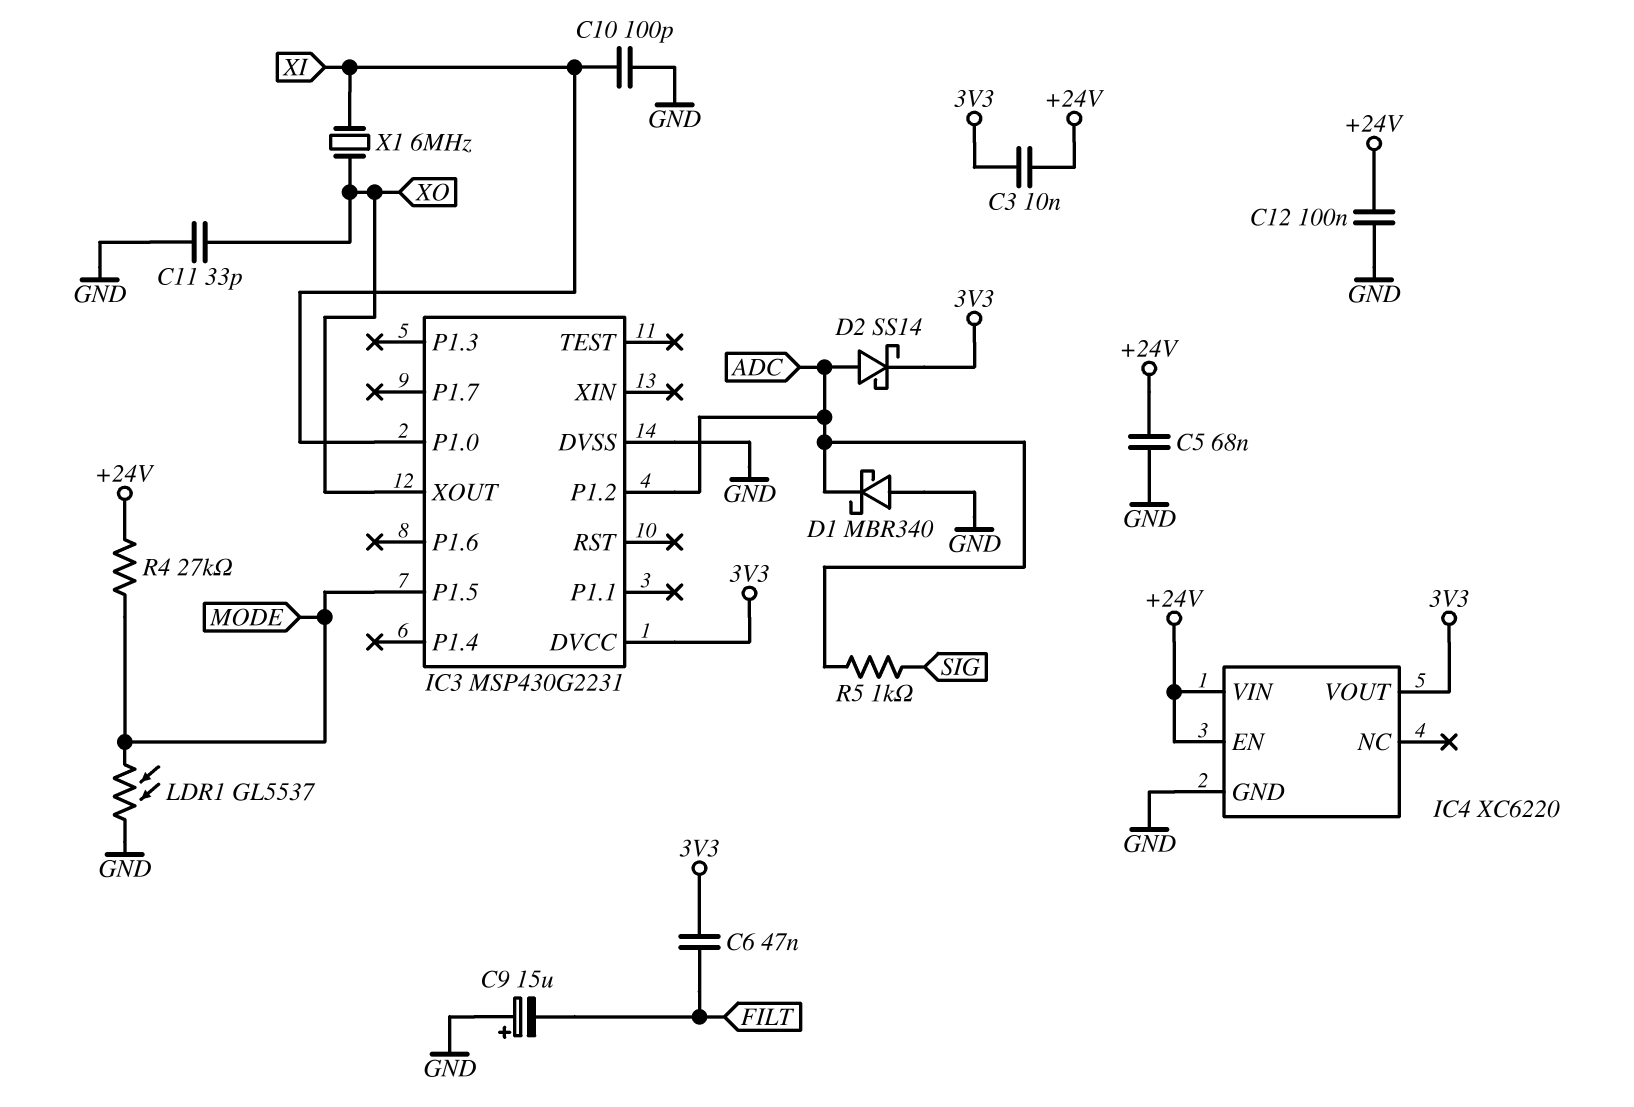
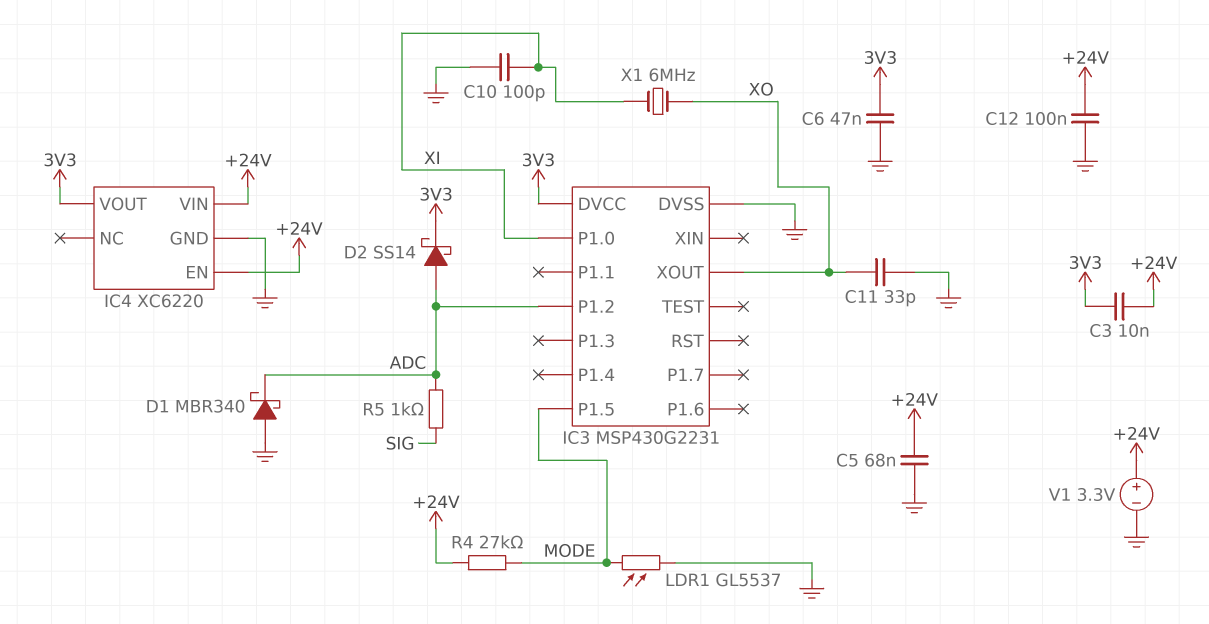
C6: 47nF (3V3, FILT) -> 47nF (3V3, GND)
C9: 15uF (plus GND, minus FILT) -> none
V1: none -> 3.3V (plus +24V, minus GND)

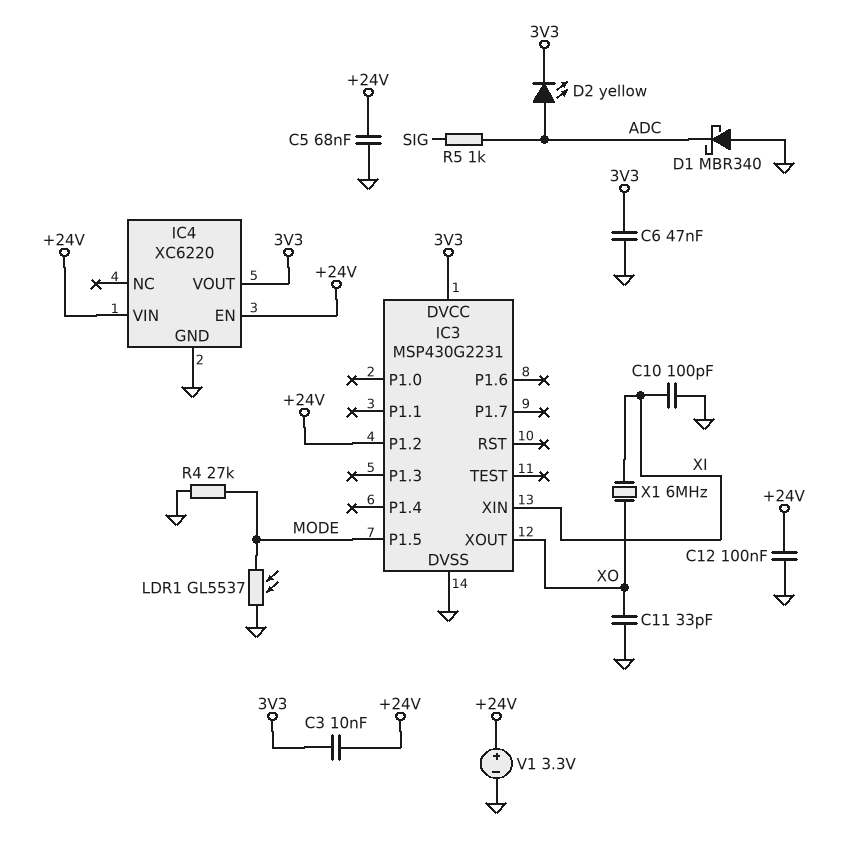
D2: schottky SS14 (A ADC, K 3V3) -> LED yellow (A ADC, K 3V3)
IC3 pin P1.0: XI -> none
IC3 pin P1.2: ADC -> +24V
IC3 pin XIN: none -> XI
R4: 27k (+24V, MODE) -> 27k (GND, MODE)

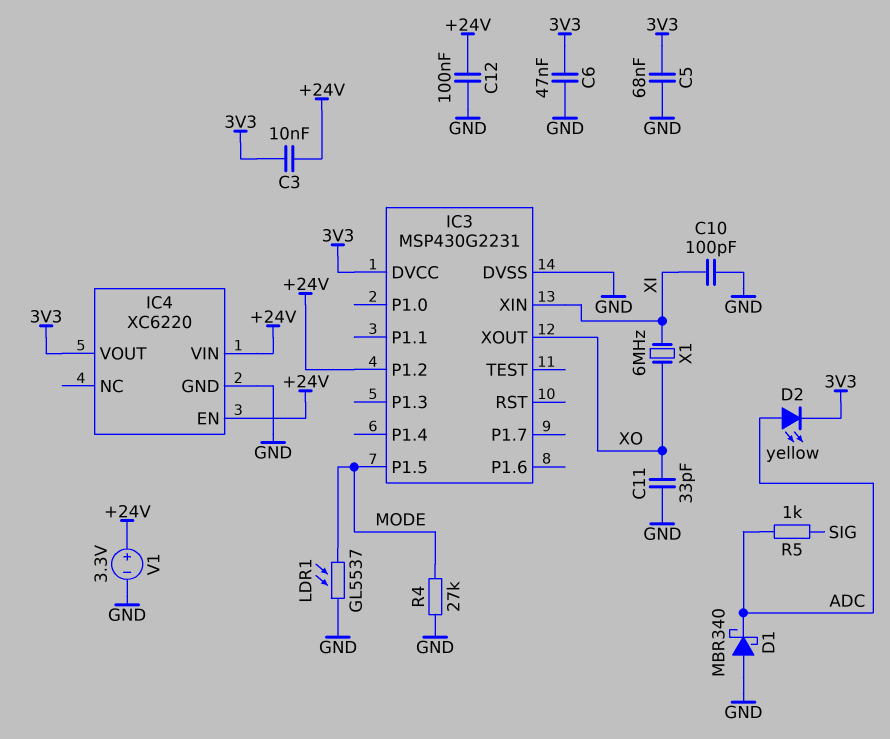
C5: 68nF (+24V, GND) -> 68nF (3V3, GND)

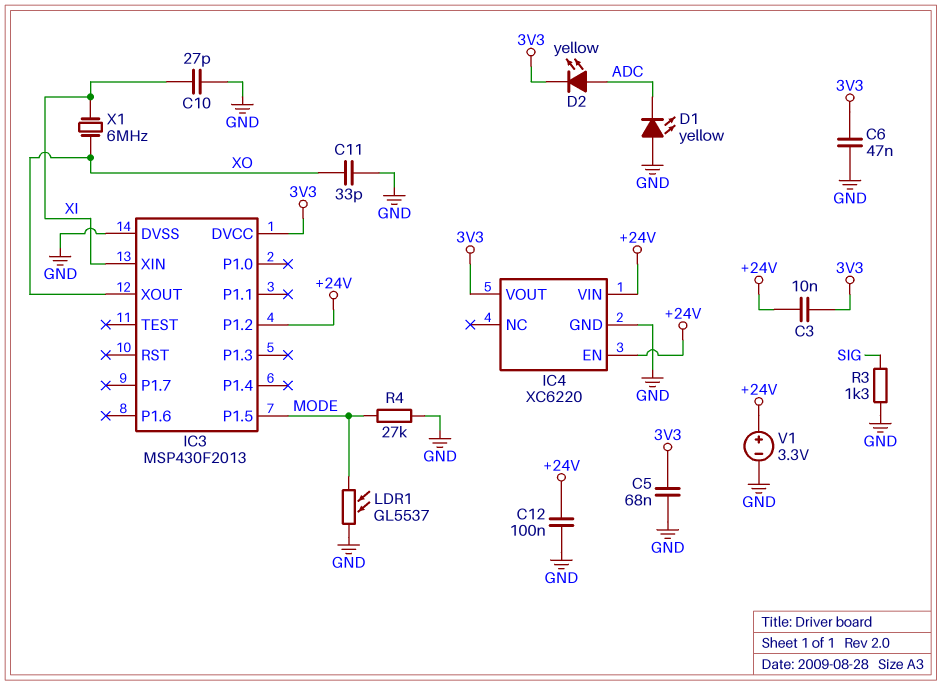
C10: 100pF (GND, XI) -> 27pF (GND, XI)
D1: schottky MBR340 (A GND, K ADC) -> LED yellow (A GND, K ADC)
IC3: MSP430G2231 -> MSP430F2013
R3: none -> 1.3k (GND, SIG)
R5: 1k (ADC, SIG) -> none

